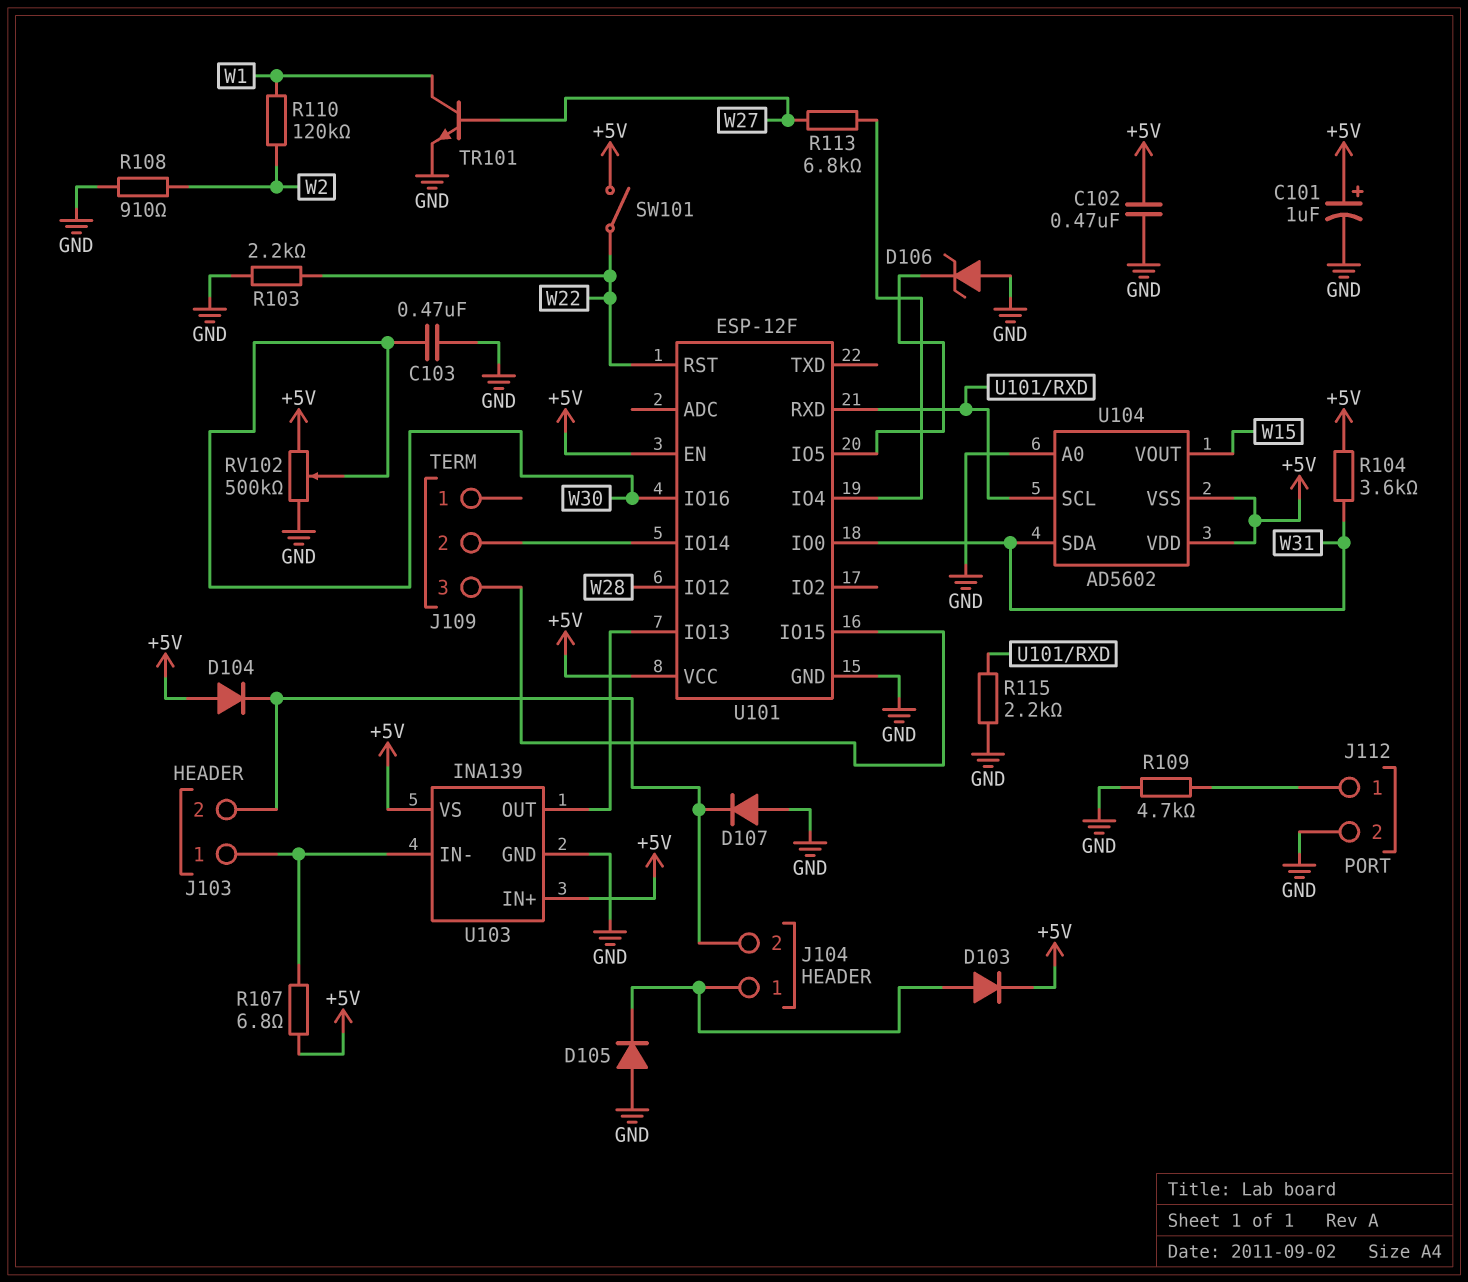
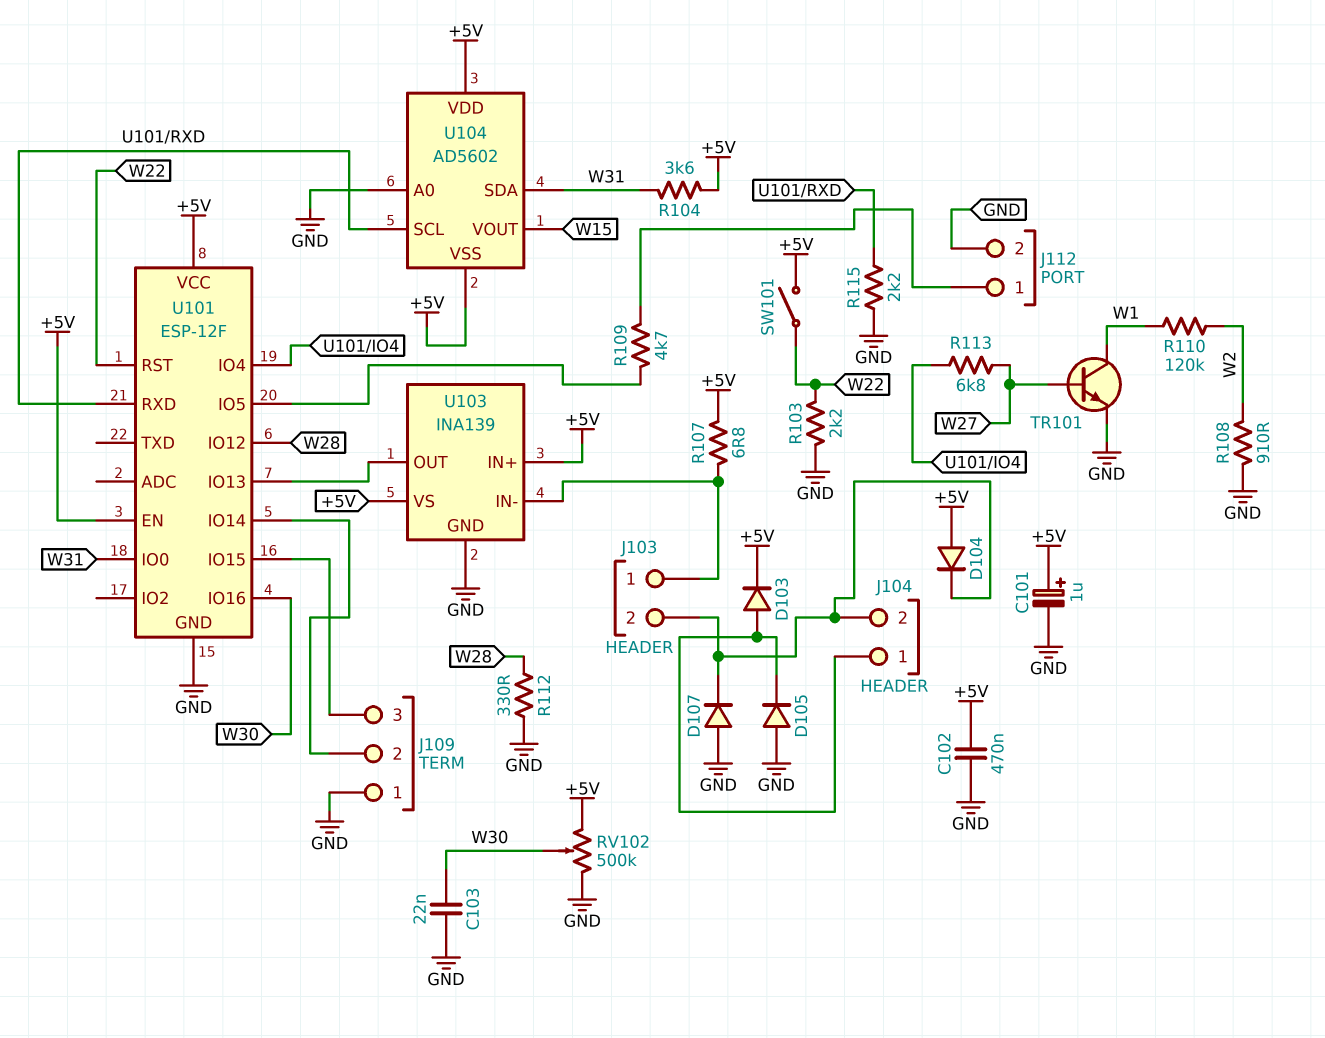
C103: 470nF (GND, W30) -> 22nF (GND, W30)
D106: zener (A GND, K U101/IO5) -> none
J109 pin 1: none -> GND
R109: 4.7k (GND, J112/1) -> 4.7k (J112/1, U101/IO5)
R112: none -> 330 (GND, W28)

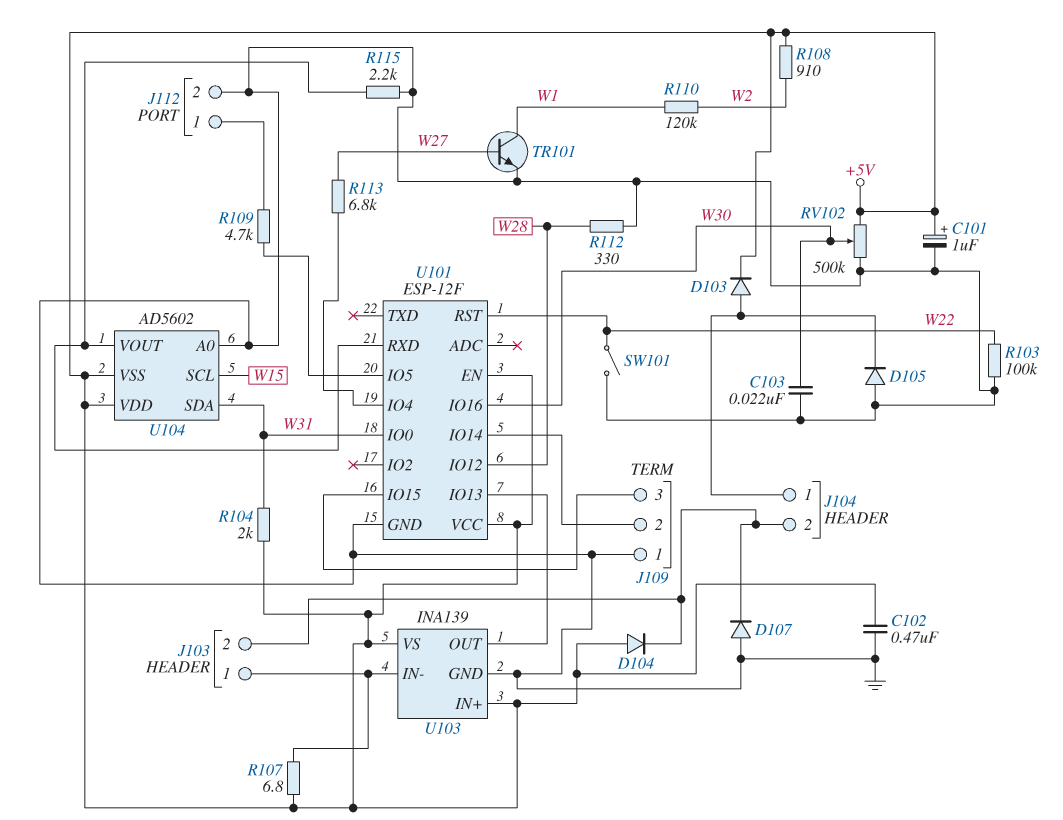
R103: 2.2k (GND, W22) -> 100k (GND, W22)
R104: 3.6k (+5V, W31) -> 2k (+5V, W31)
R108: 910 (GND, W2) -> 910 (+5V, W2)
SW101: switch (+5V, W22) -> switch (GND, W22)
U104 pin SCL: U101/RXD -> W15
U104 pin VOUT: W15 -> U101/RXD

